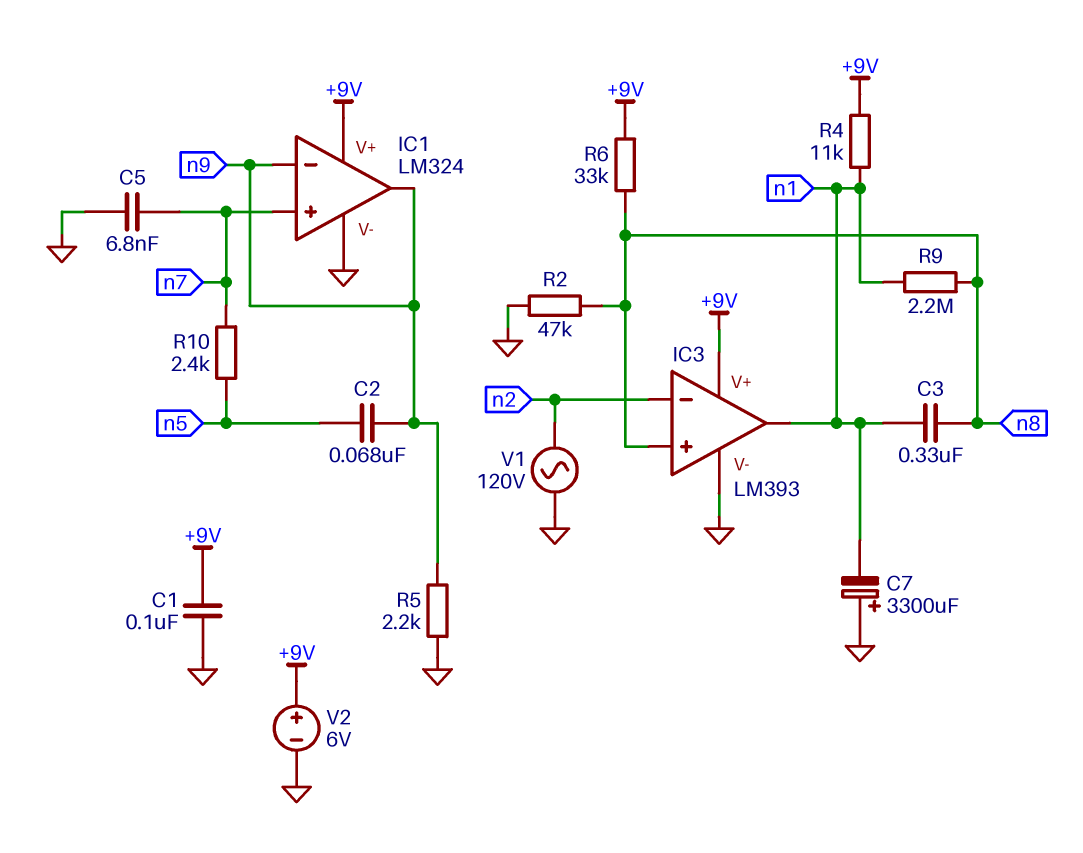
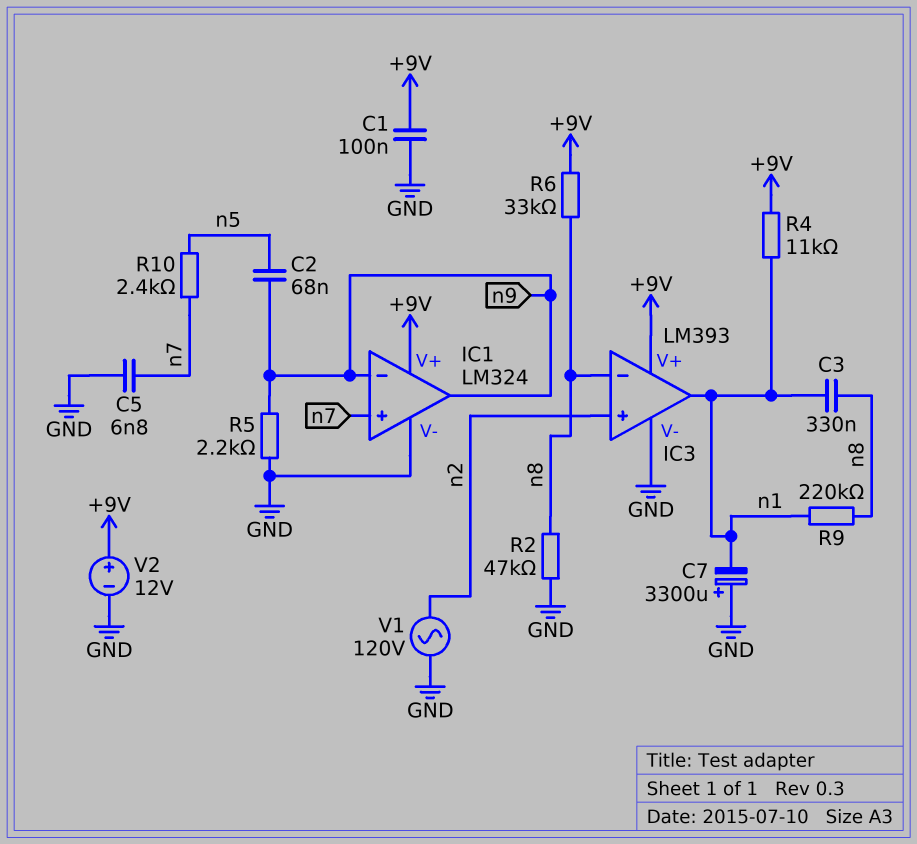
IC3 pin in+: n8 -> n2
IC3 pin in-: n2 -> n8
R9: 2.2M (n1, n8) -> 220k (n1, n8)
V2: 6V (plus +9V, minus GND) -> 12V (plus +9V, minus GND)

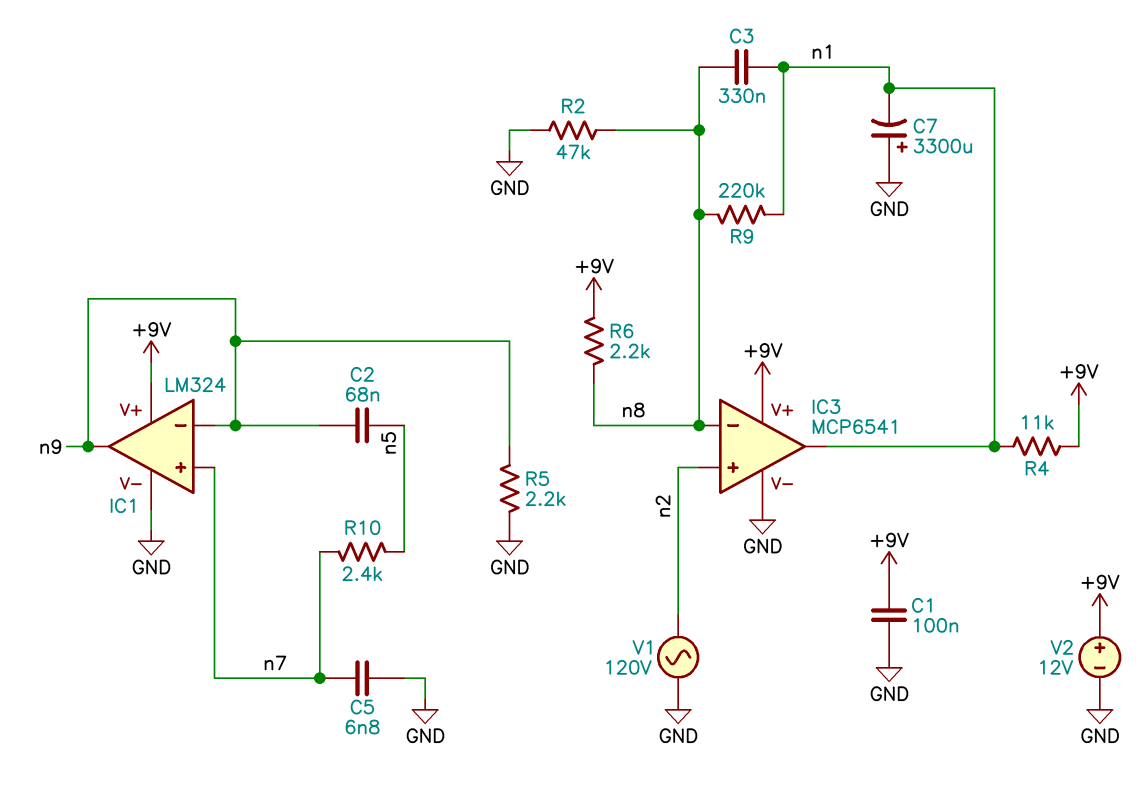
IC3: LM393 -> MCP6541
R6: 33k (+9V, n8) -> 2.2k (+9V, n8)

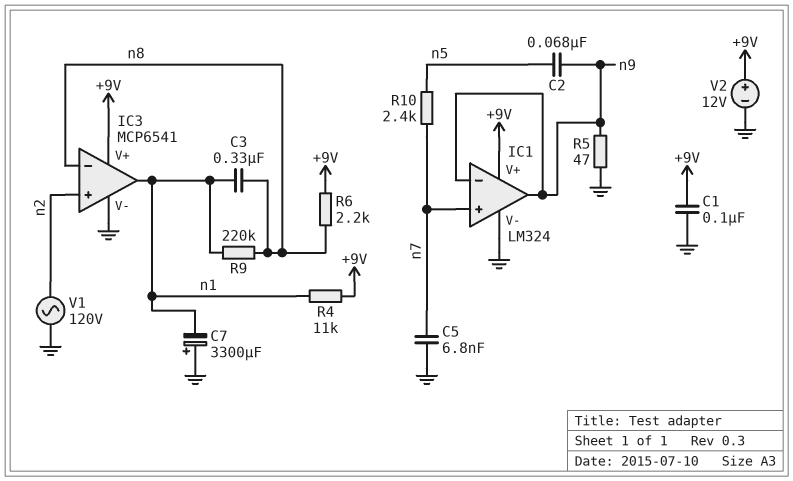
R2: 47k (GND, n8) -> none
R5: 2.2k (GND, n9) -> 47 (GND, n9)

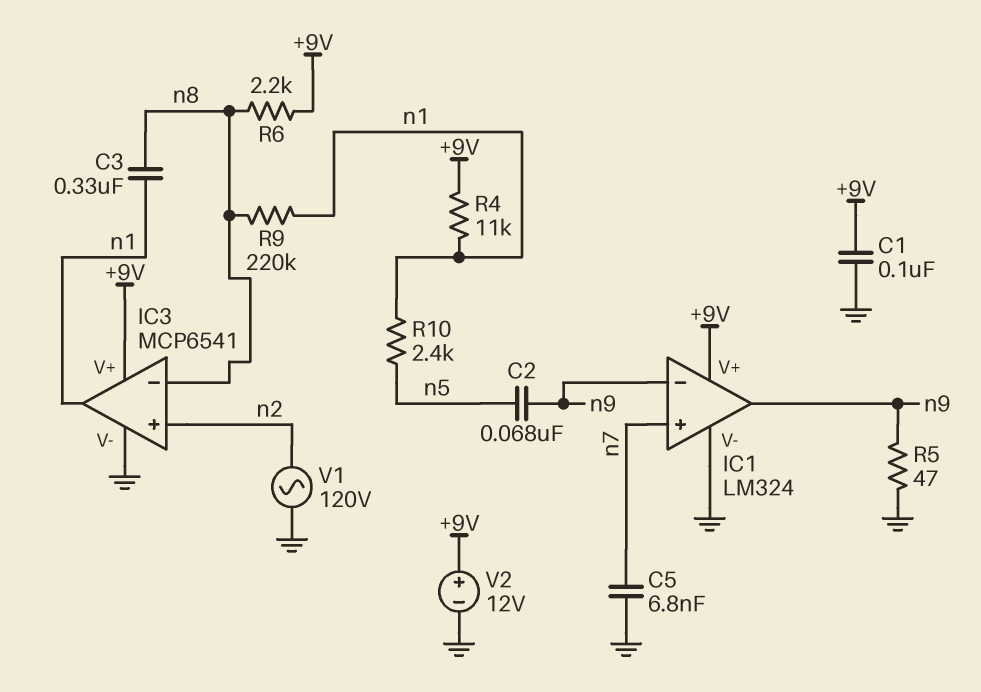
C7: 3300uF (plus GND, minus n1) -> none
R10: 2.4k (n5, n7) -> 2.4k (n1, n5)

